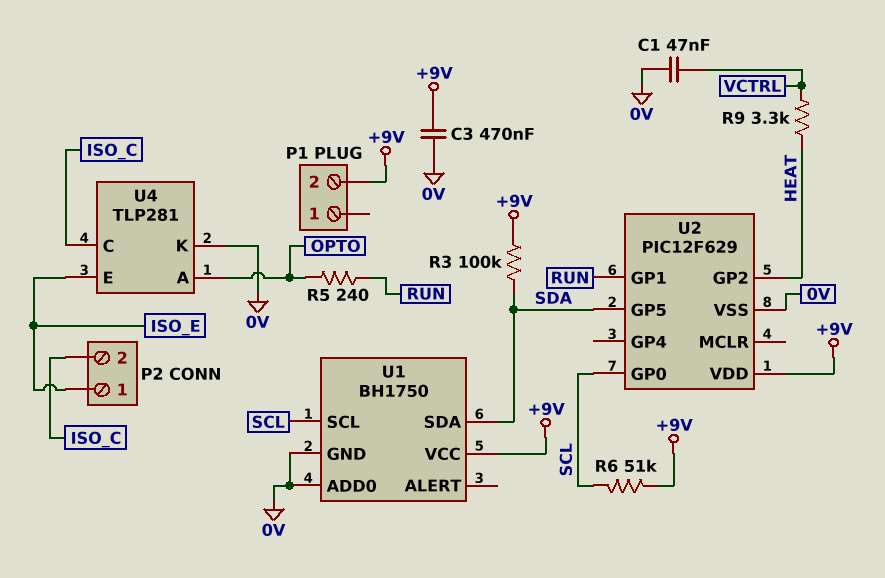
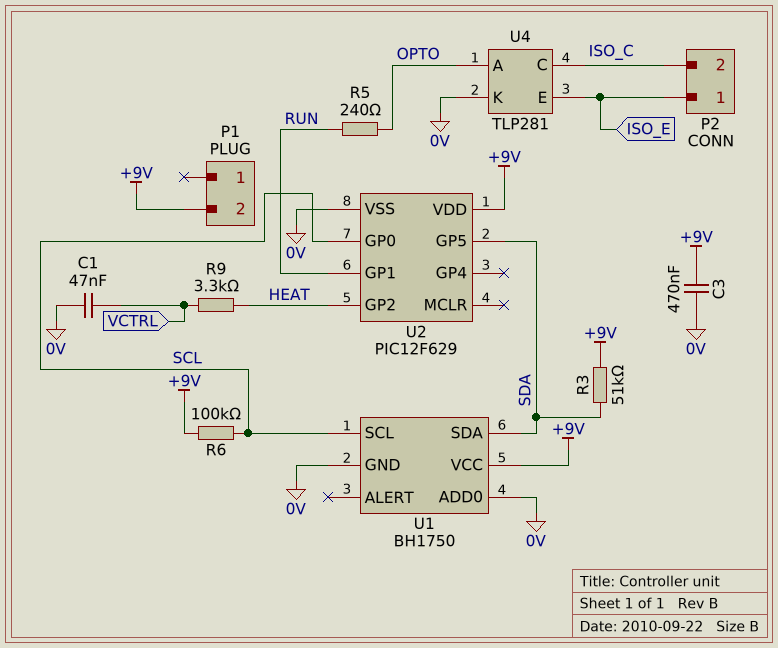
R3: 100k (+9V, SDA) -> 51k (+9V, SDA)
R6: 51k (+9V, SCL) -> 100k (+9V, SCL)

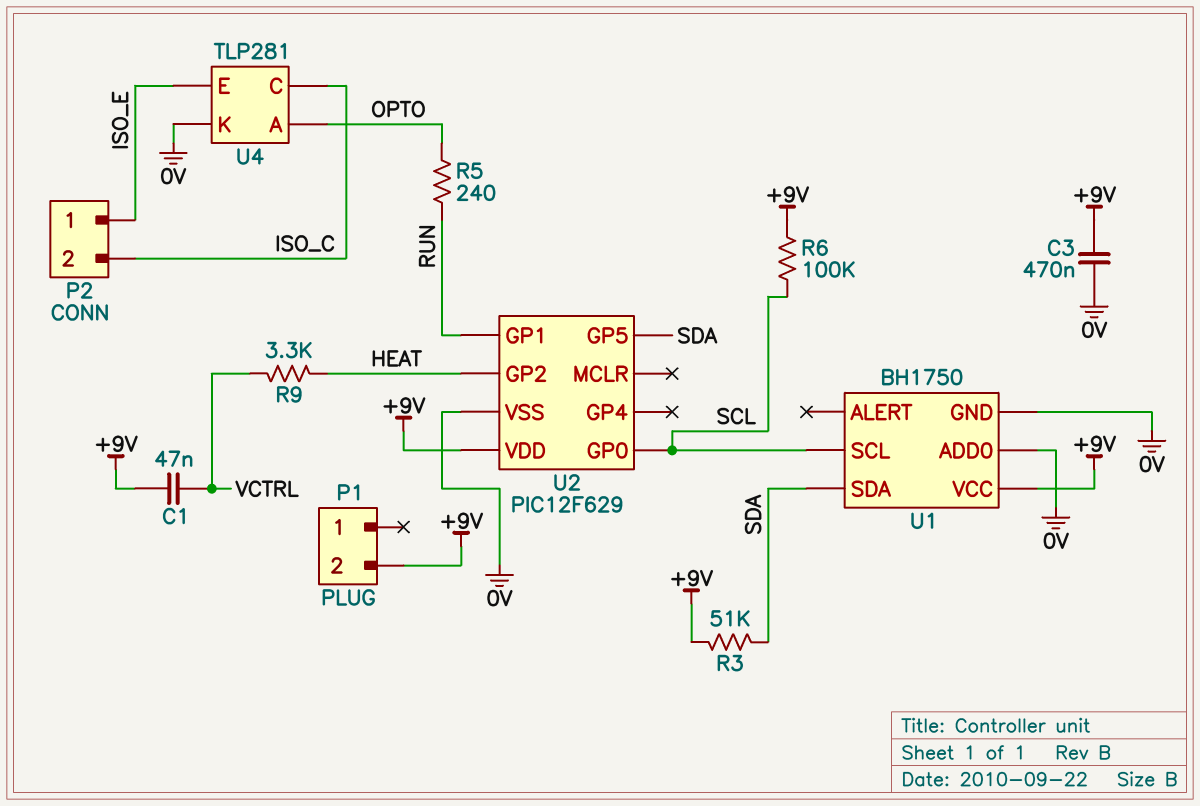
C1: 47nF (0V, VCTRL) -> 47nF (+9V, VCTRL)

